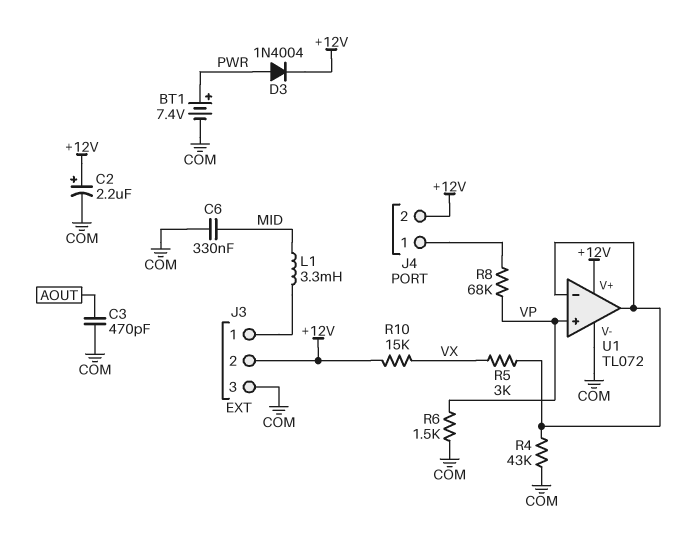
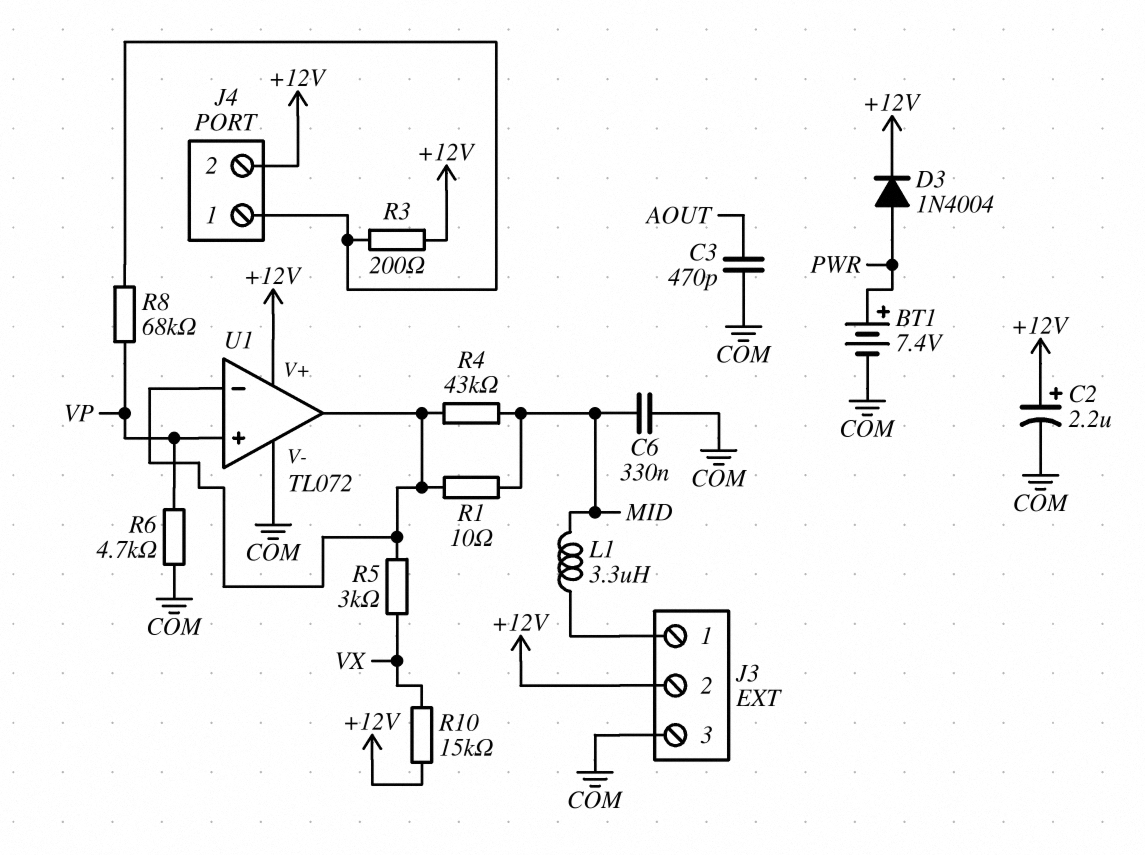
L1: 3.3mH (J3/1, MID) -> 3.3uH (J3/1, MID)
R1: none -> 10 (MID, U1/in-)
R3: none -> 200 (+12V, J4/1)
R4: 43k (COM, U1/in-) -> 43k (MID, U1/in-)
R6: 1.5k (COM, VP) -> 4.7k (COM, VP)

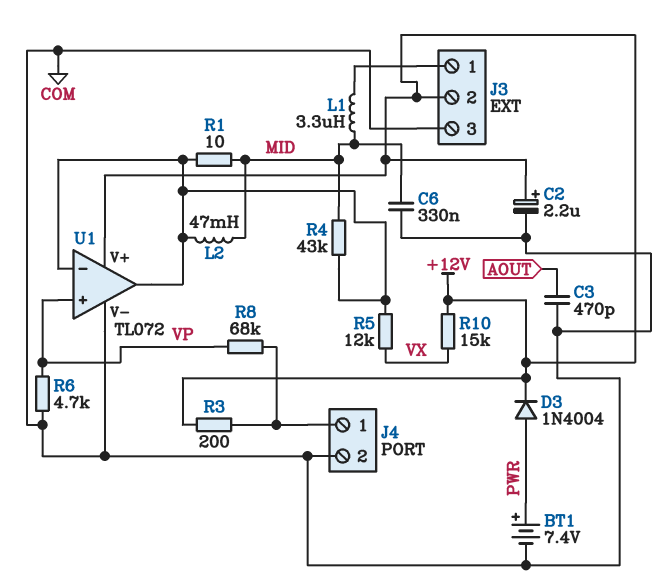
J4 pin 2: +12V -> COM
L2: none -> 47mH (MID, U1/in-)
R5: 3k (U1/in-, VX) -> 12k (U1/in-, VX)

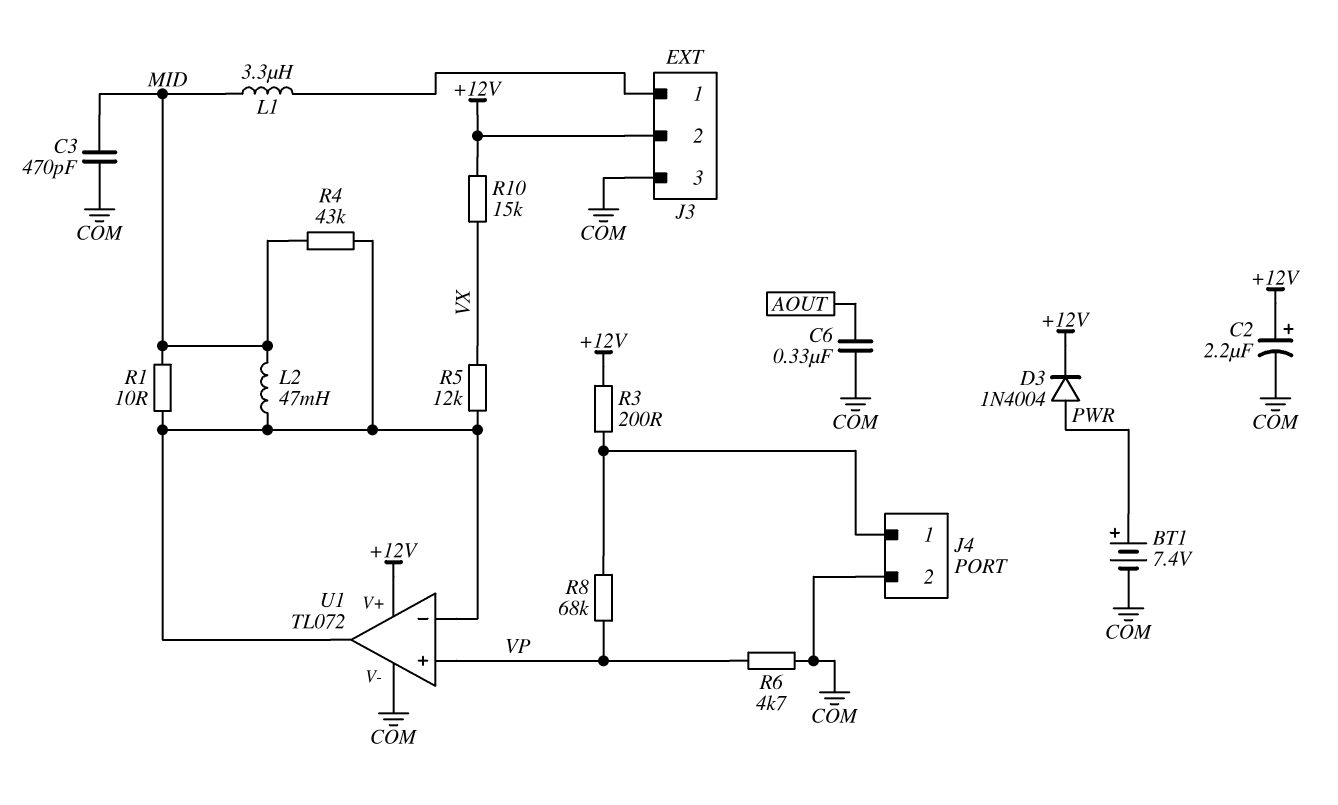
C3: 470pF (AOUT, COM) -> 470pF (COM, MID)
C6: 330nF (COM, MID) -> 330nF (AOUT, COM)

